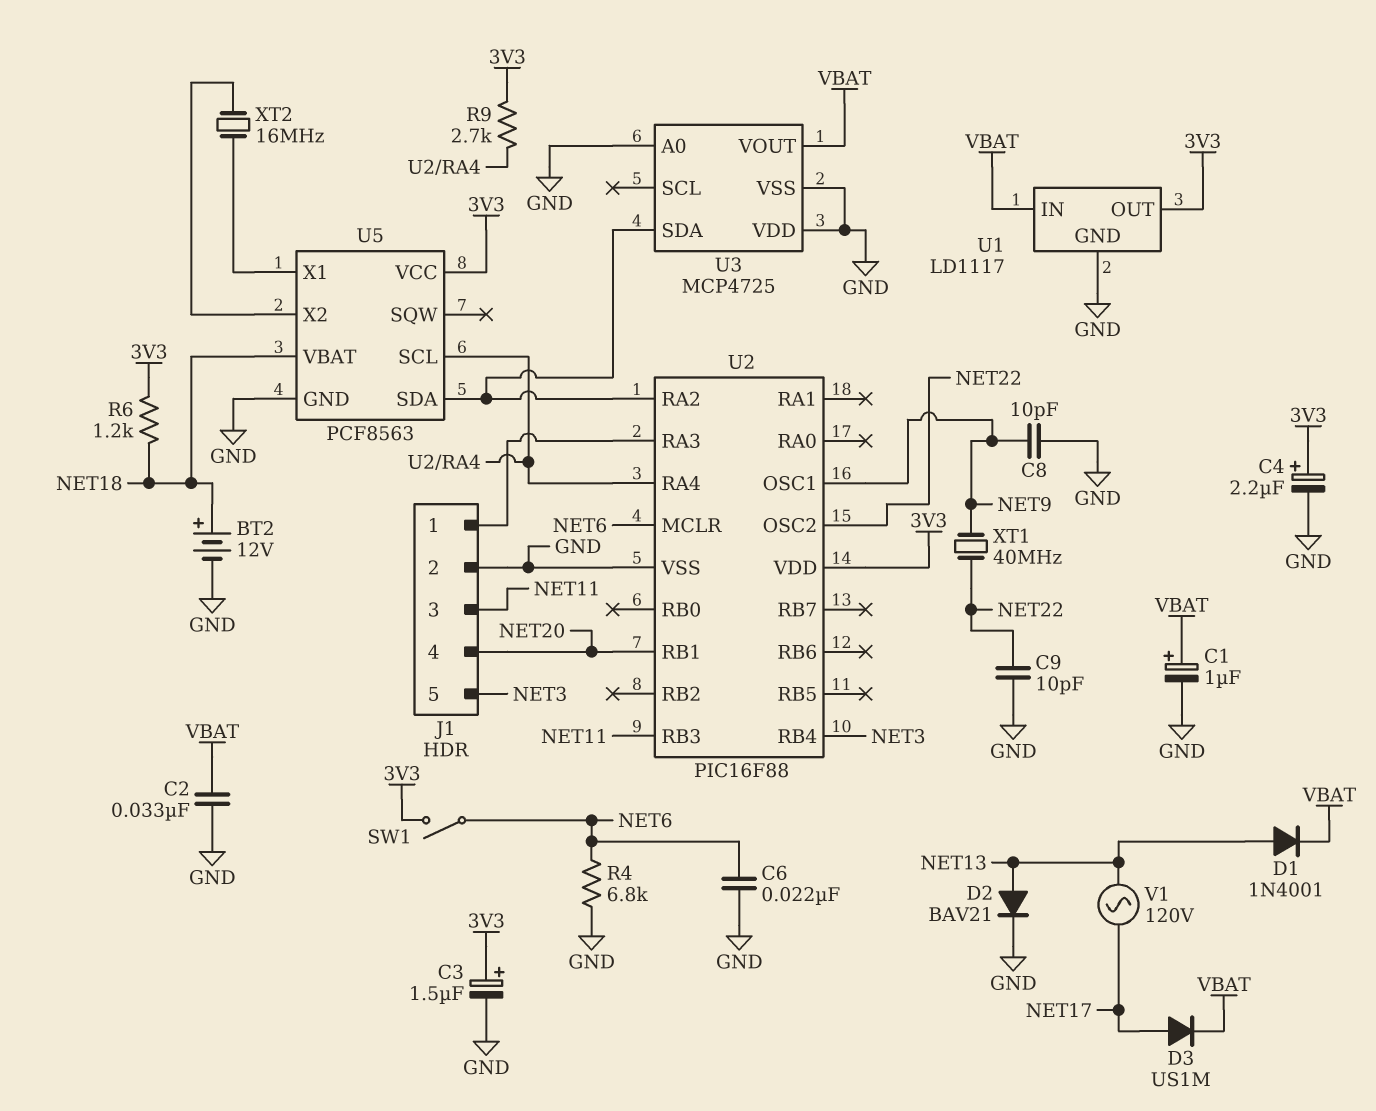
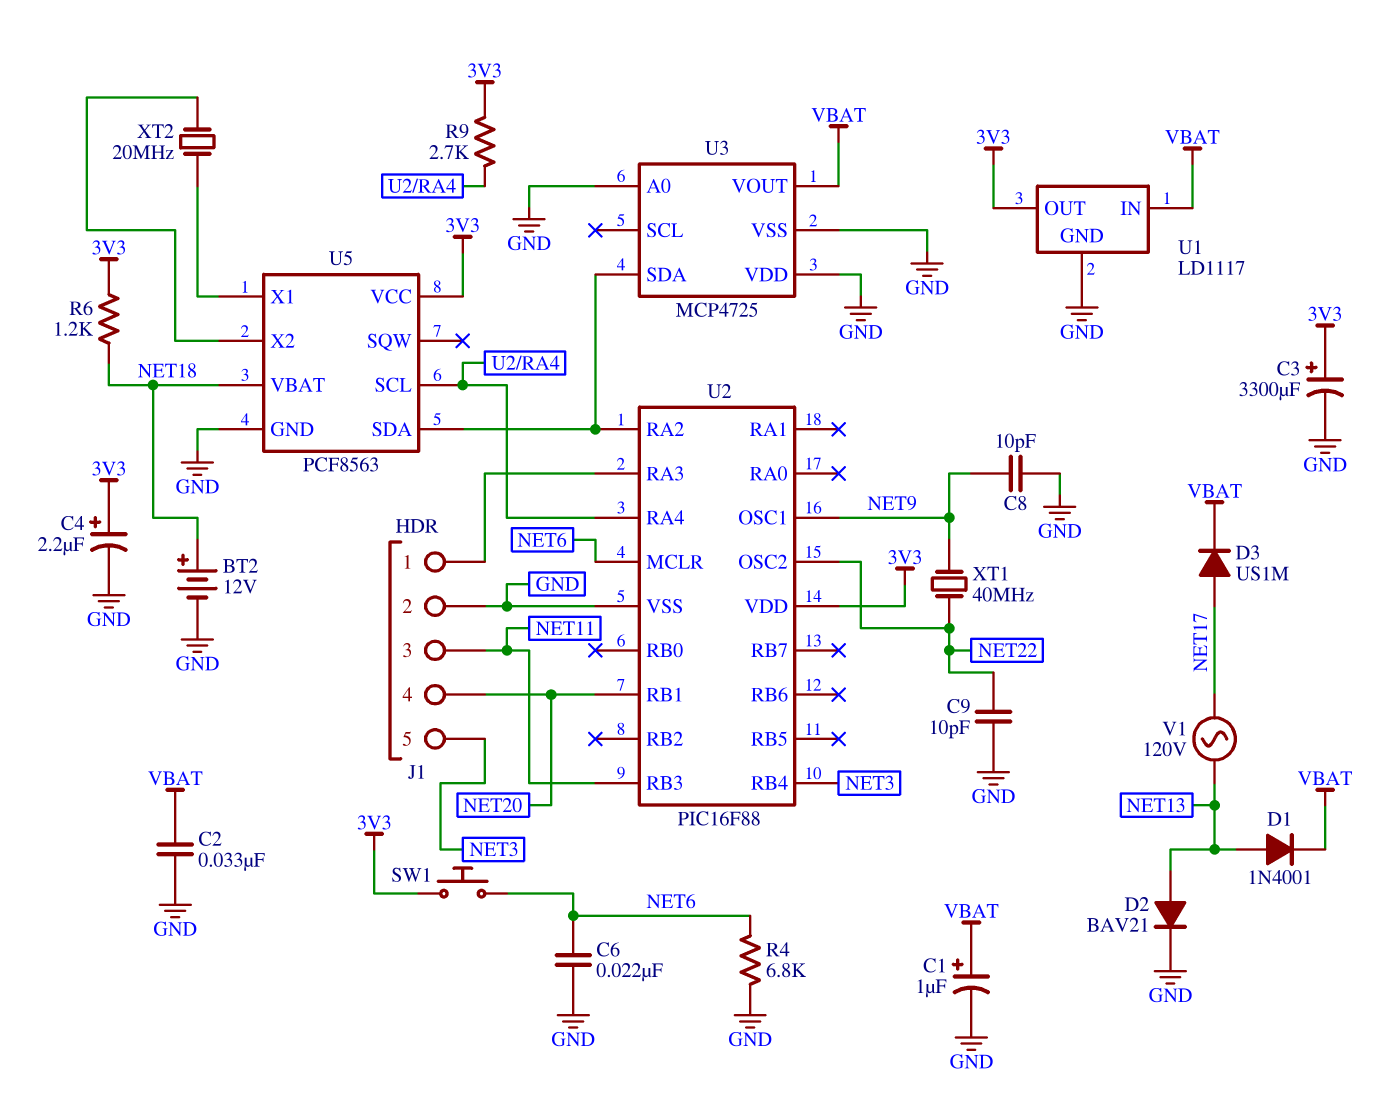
C3: 1.5uF (plus 3V3, minus GND) -> 3300uF (plus 3V3, minus GND)
SW1: switch (3V3, NET6) -> button (3V3, NET6)
XT2: 16MHz (U5/X1, U5/X2) -> 20MHz (U5/X1, U5/X2)

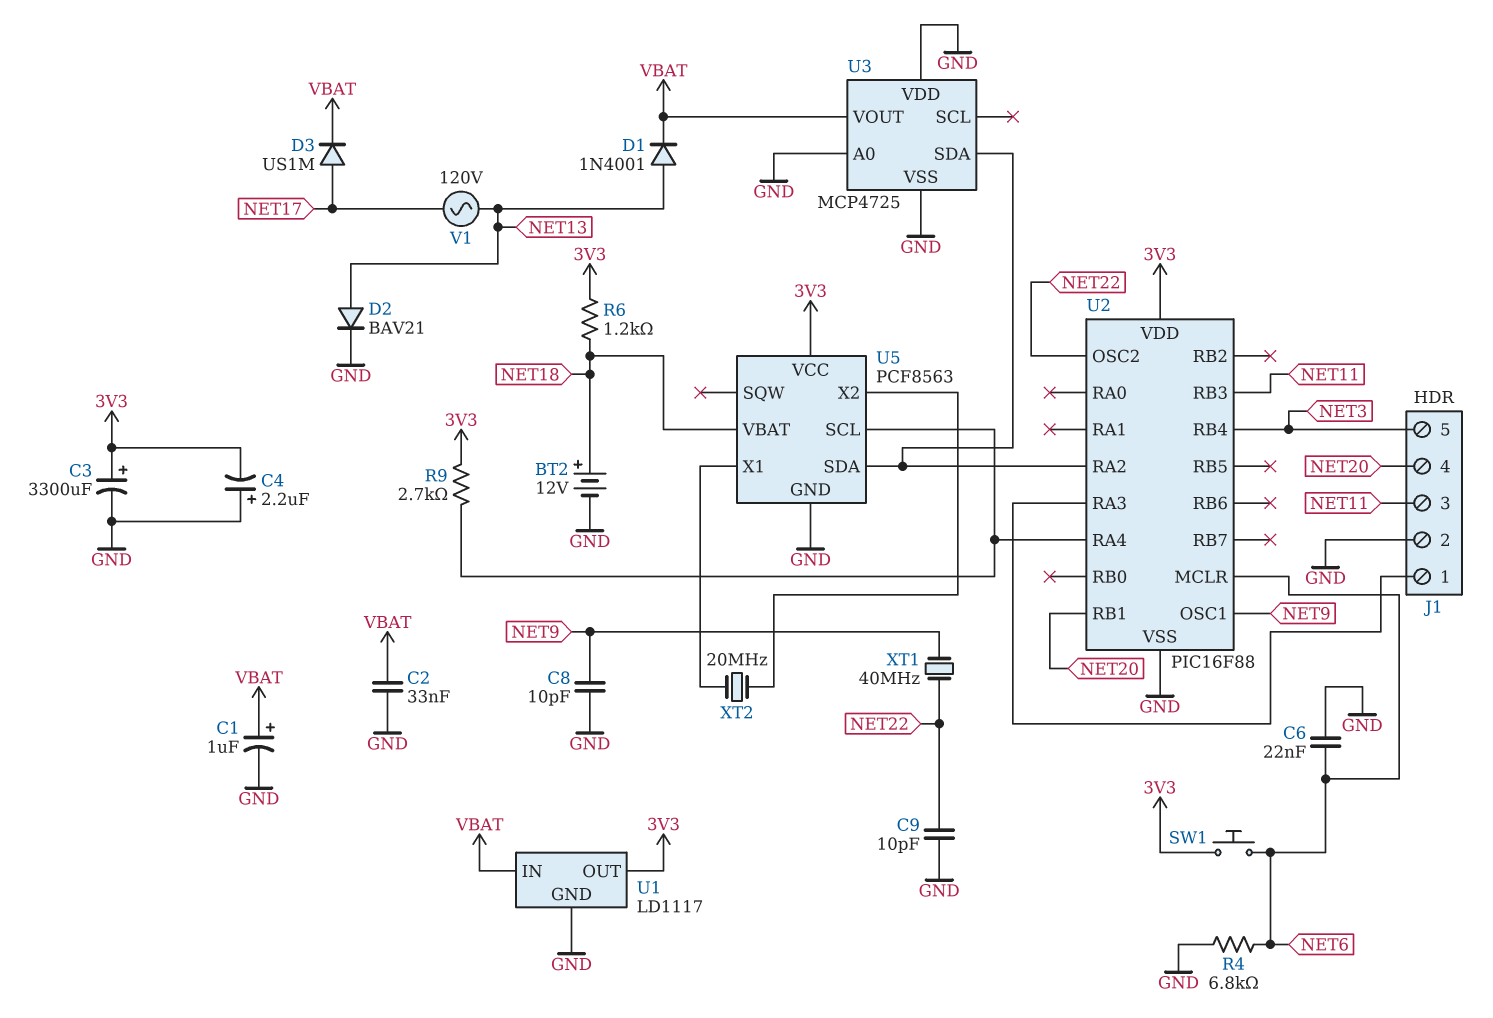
C4: 2.2uF (plus 3V3, minus GND) -> 2.2uF (plus GND, minus 3V3)

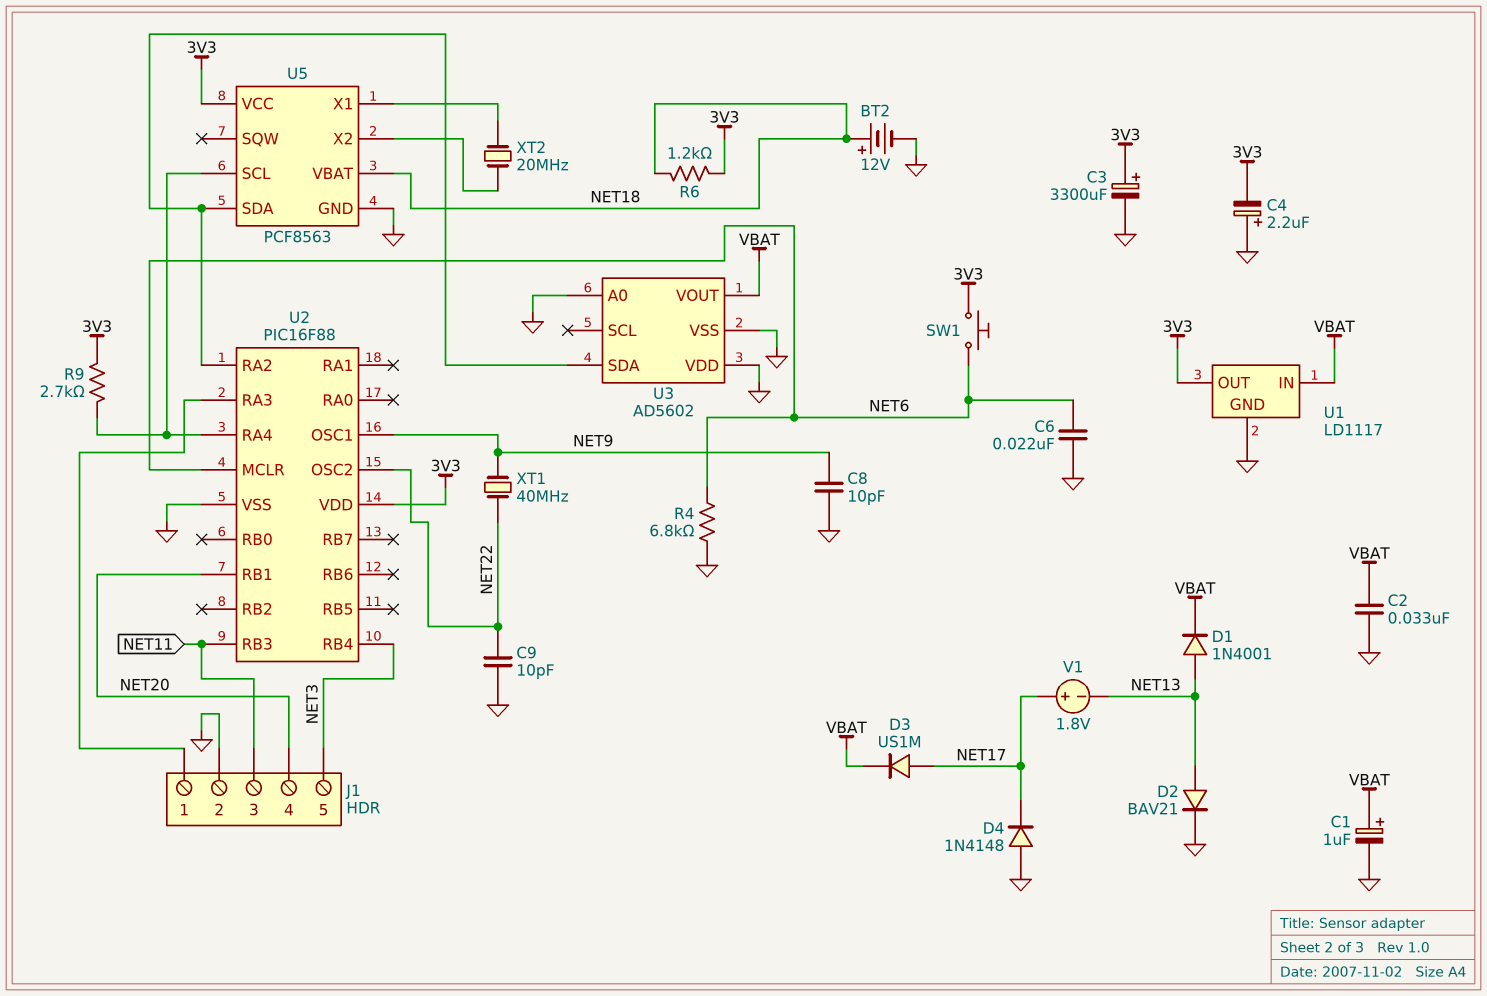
D4: none -> diode 1N4148 (A GND, K NET17)
U3: MCP4725 -> AD5602
V1: AC 120V (NET13, NET17) -> 1.8V (plus NET17, minus NET13)

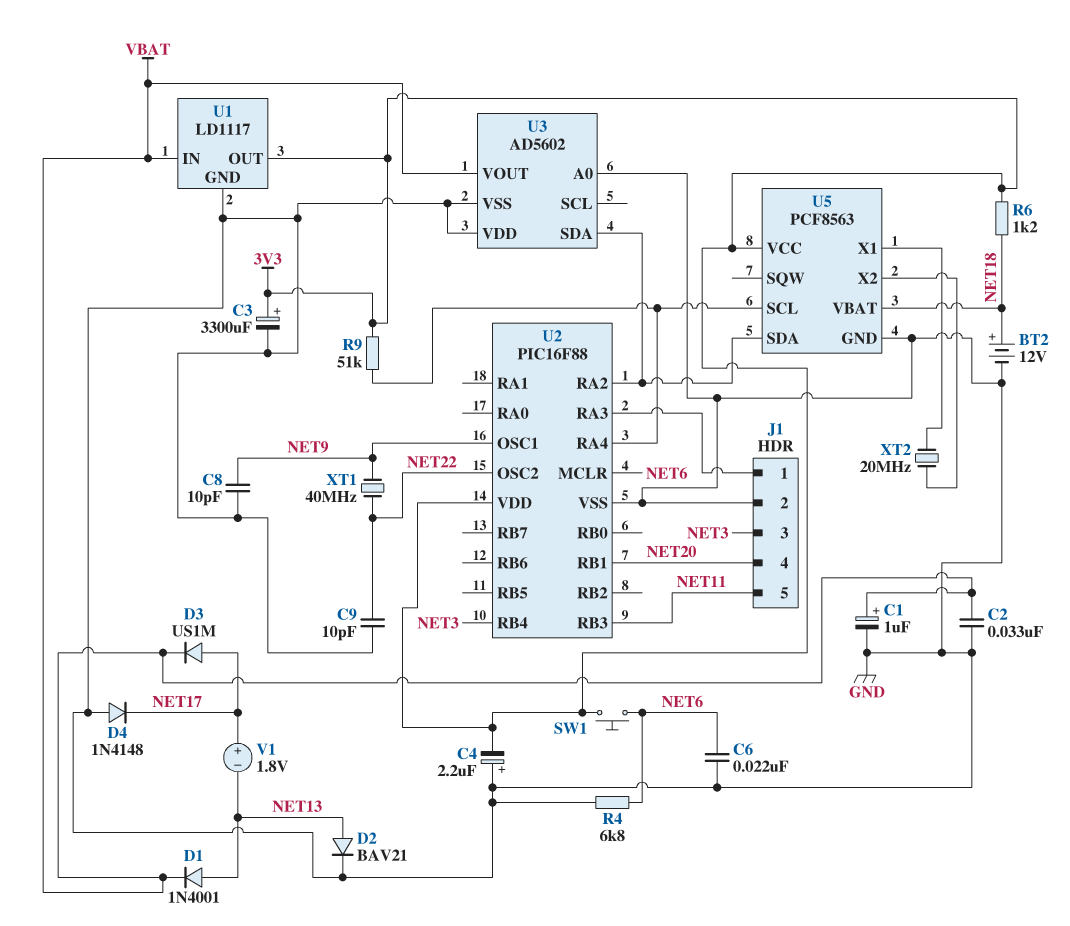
J1 pin 3: NET11 -> NET3
J1 pin 5: NET3 -> NET11
R9: 2.7k (3V3, U2/RA4) -> 51k (3V3, U2/RA4)

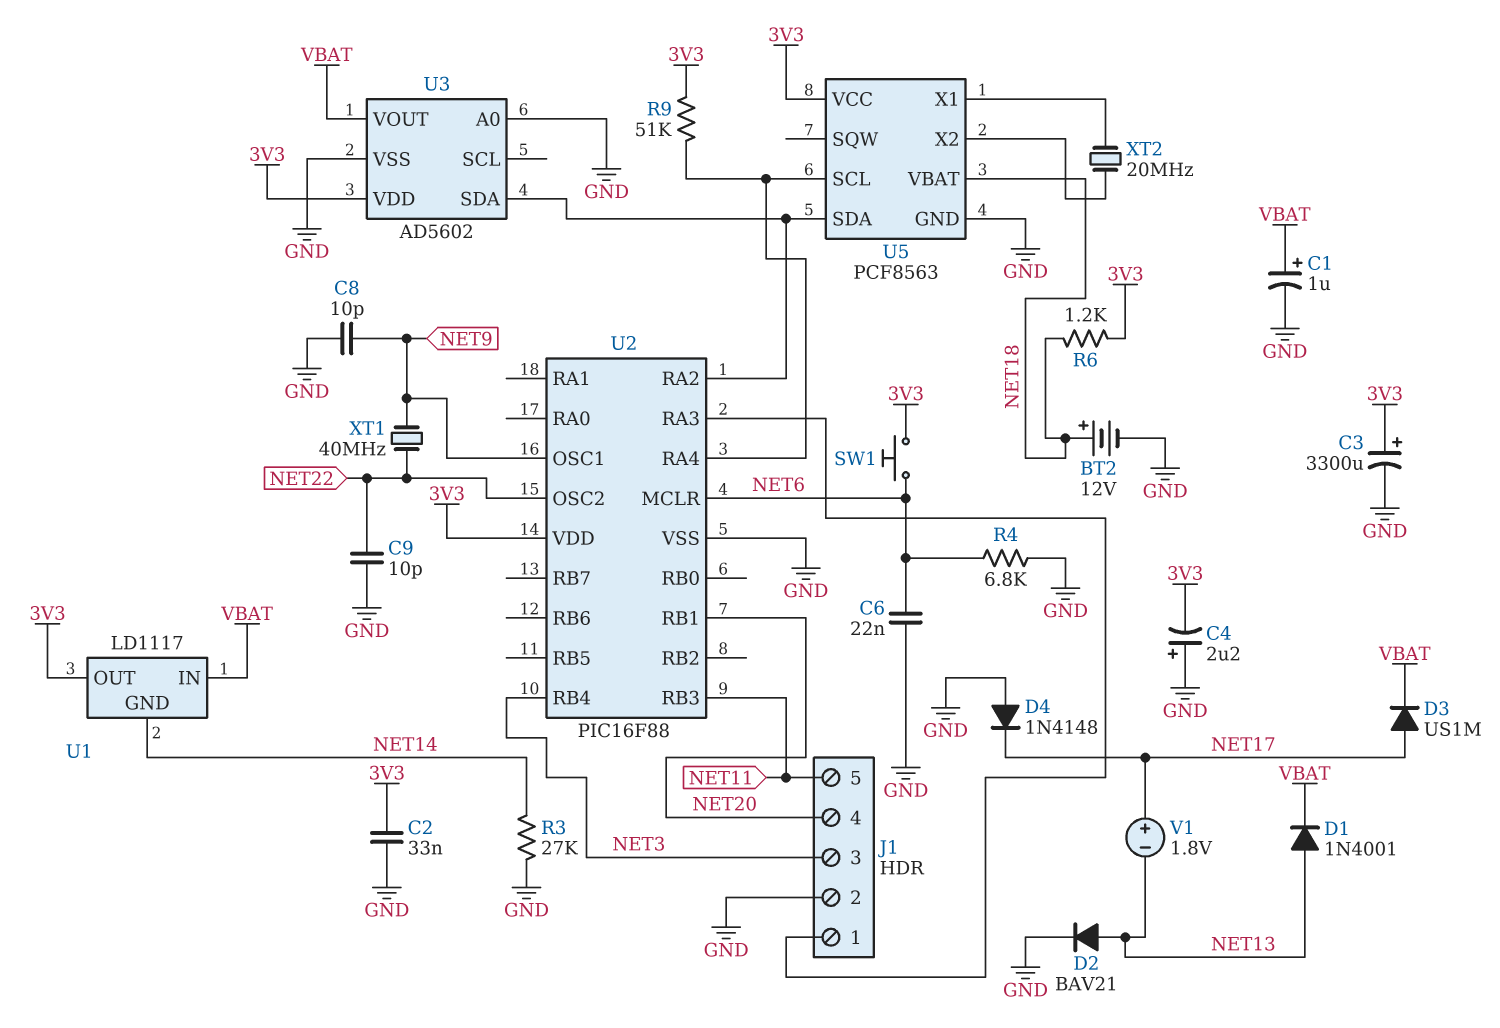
C2: 33nF (GND, VBAT) -> 33nF (3V3, GND)
R3: none -> 27k (GND, NET14)
U1 pin GND: GND -> NET14
U3 pin VDD: GND -> 3V3

